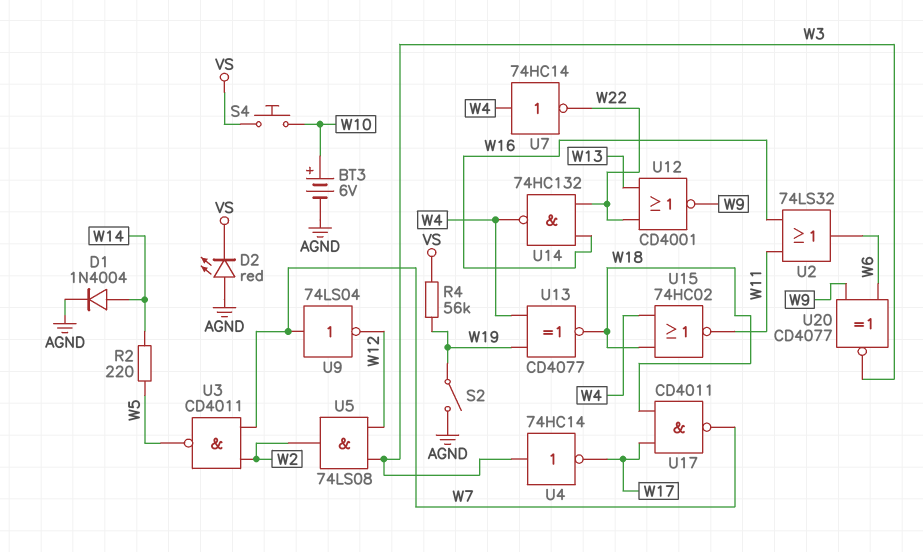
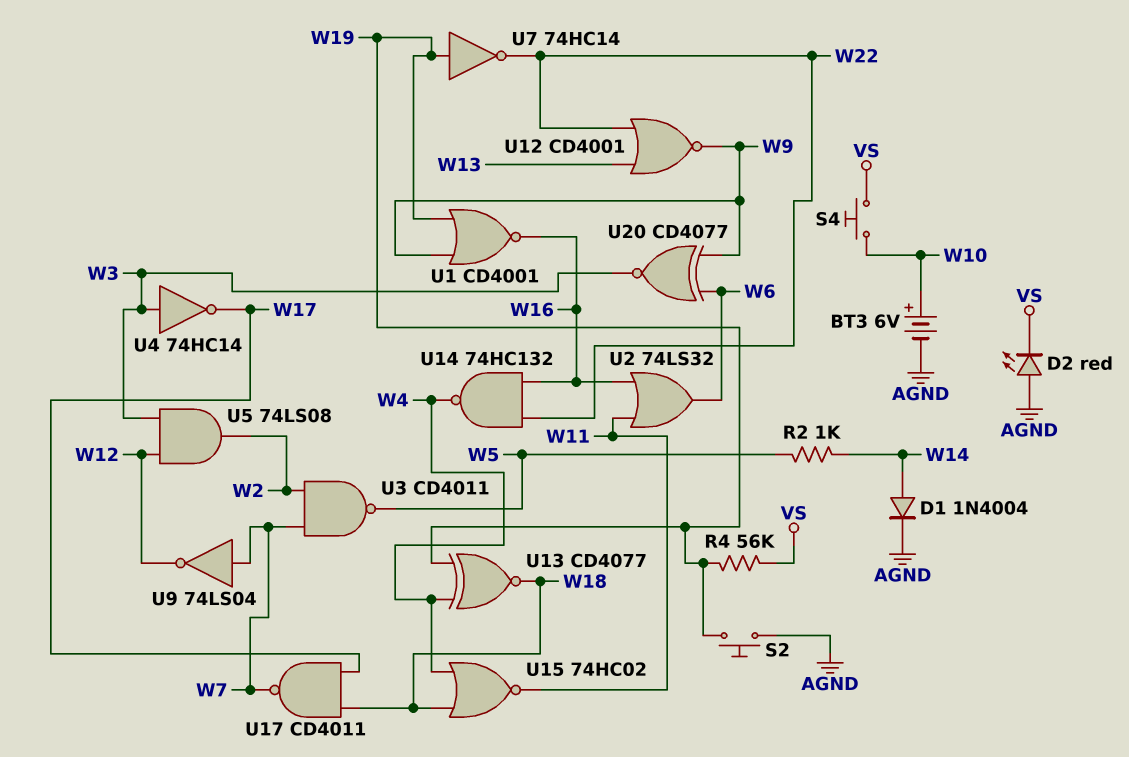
R2: 220 (W5, W14) -> 1k (W5, W14)
S2: switch (AGND, W19) -> button (AGND, W19)
U1: none -> NOR CD4001 (in W9, in W19, out W16)
U7: NOT 74HC14 (in W4, out W22) -> NOT 74HC14 (in W19, out W22)

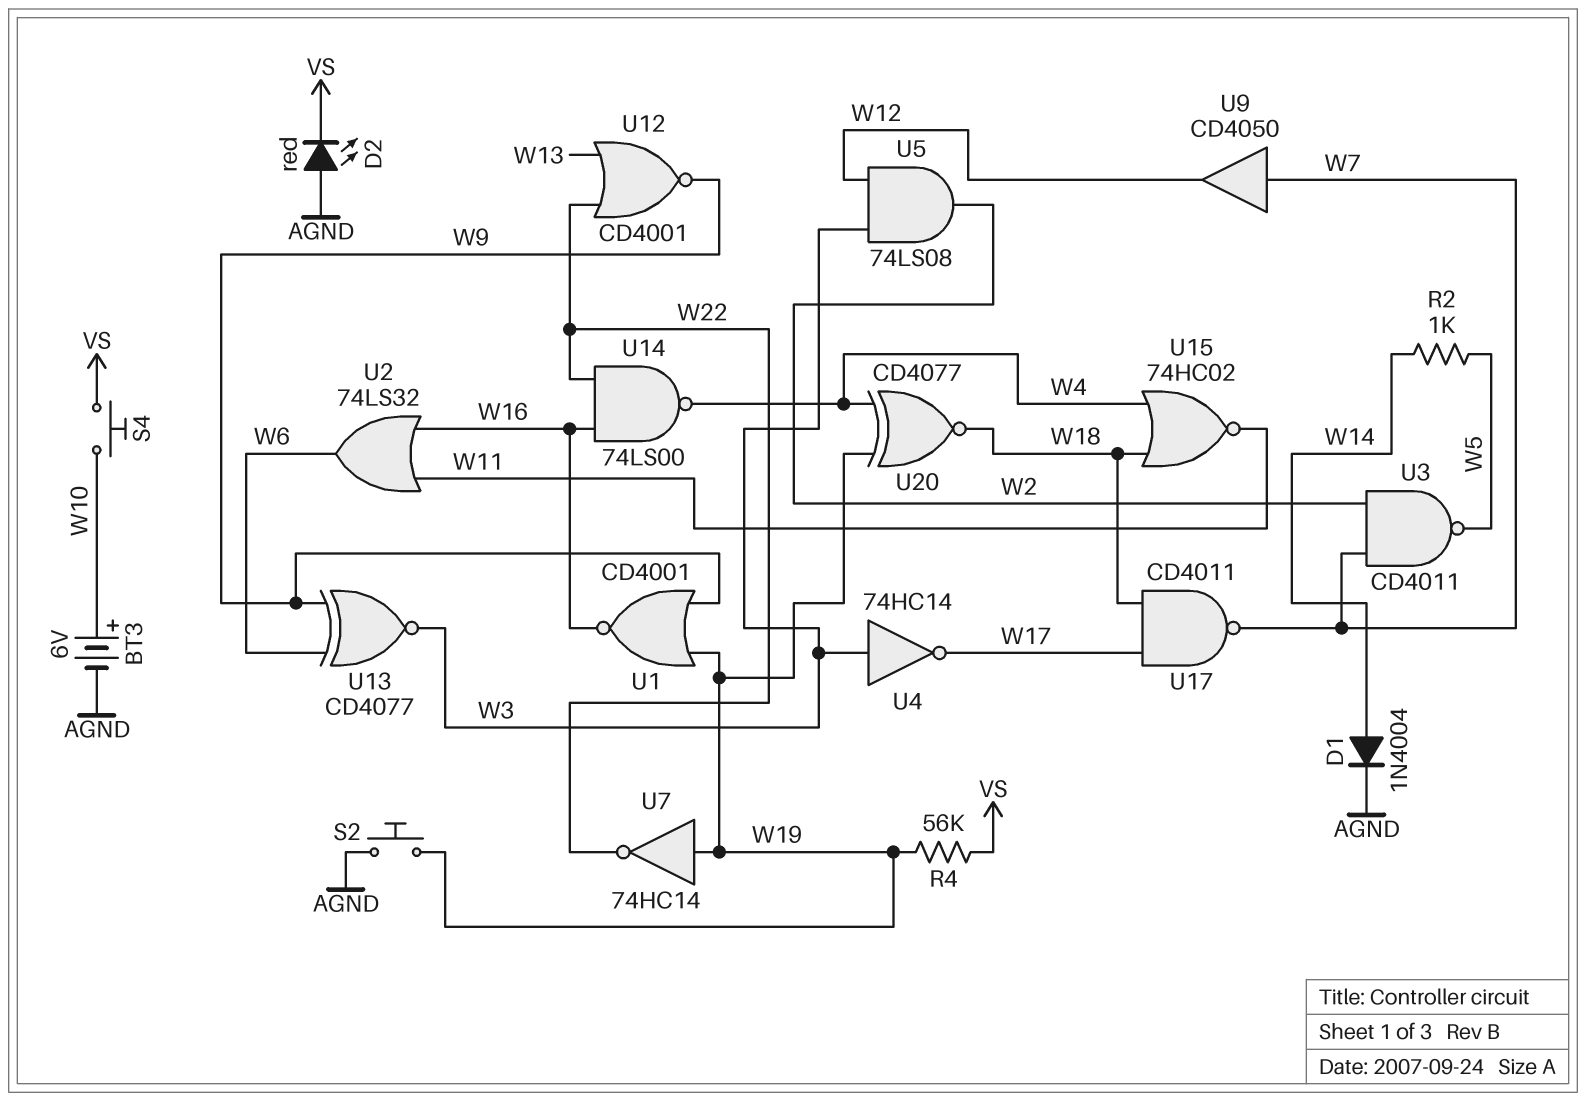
U9: NOT 74LS04 (in W7, out W12) -> buffer CD4050 (in W7, out W12)
U13: XNOR CD4077 (in W4, in W19, out W18) -> XNOR CD4077 (in W6, in W9, out W3)
U14: NAND 74HC132 (in W16, in W22, out W4) -> NAND 74LS00 (in W16, in W22, out W4)
U20: XNOR CD4077 (in W6, in W9, out W3) -> XNOR CD4077 (in W4, in W19, out W18)

